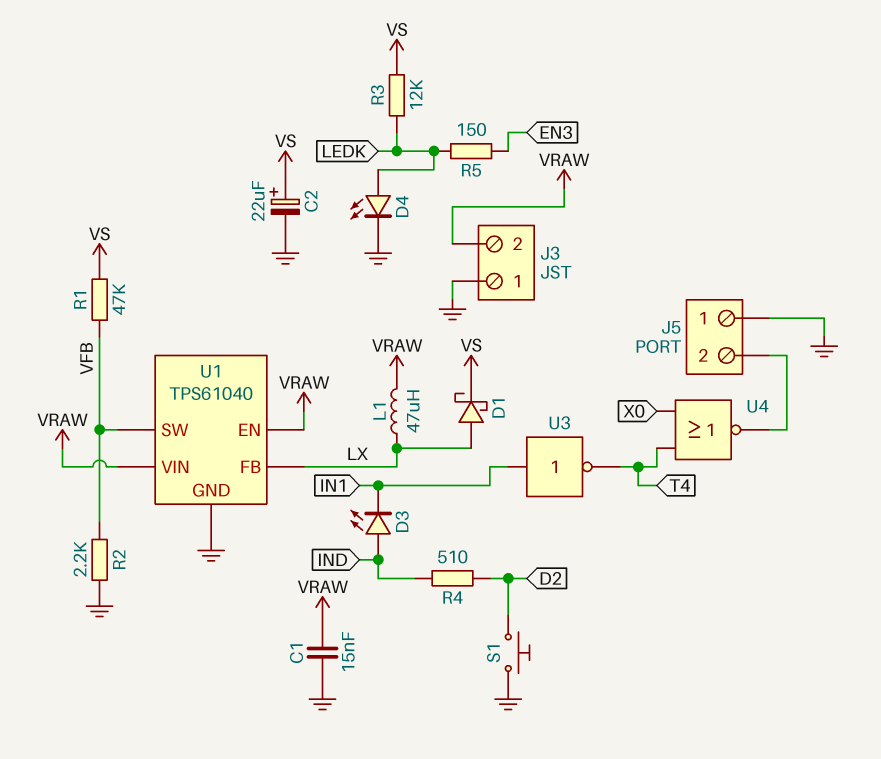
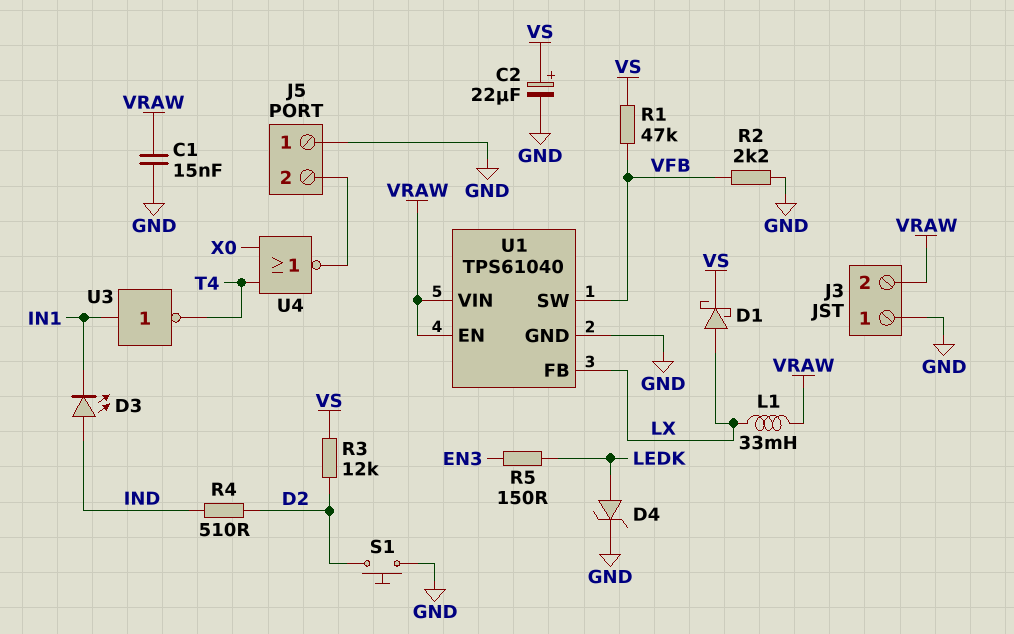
D4: LED (A LEDK, K GND) -> zener (A LEDK, K GND)
L1: 47uH (LX, VRAW) -> 33mH (LX, VRAW)
R3: 12k (LEDK, VS) -> 12k (D2, VS)

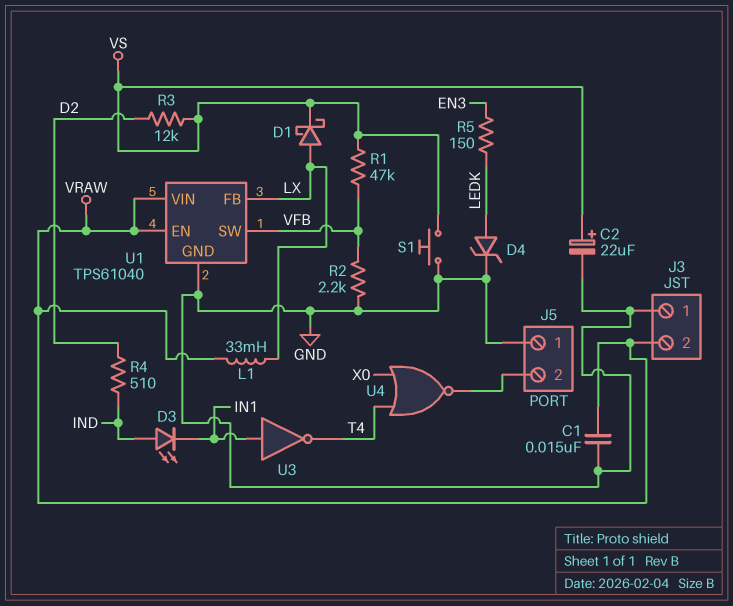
S1: button (D2, GND) -> button (GND, VS)

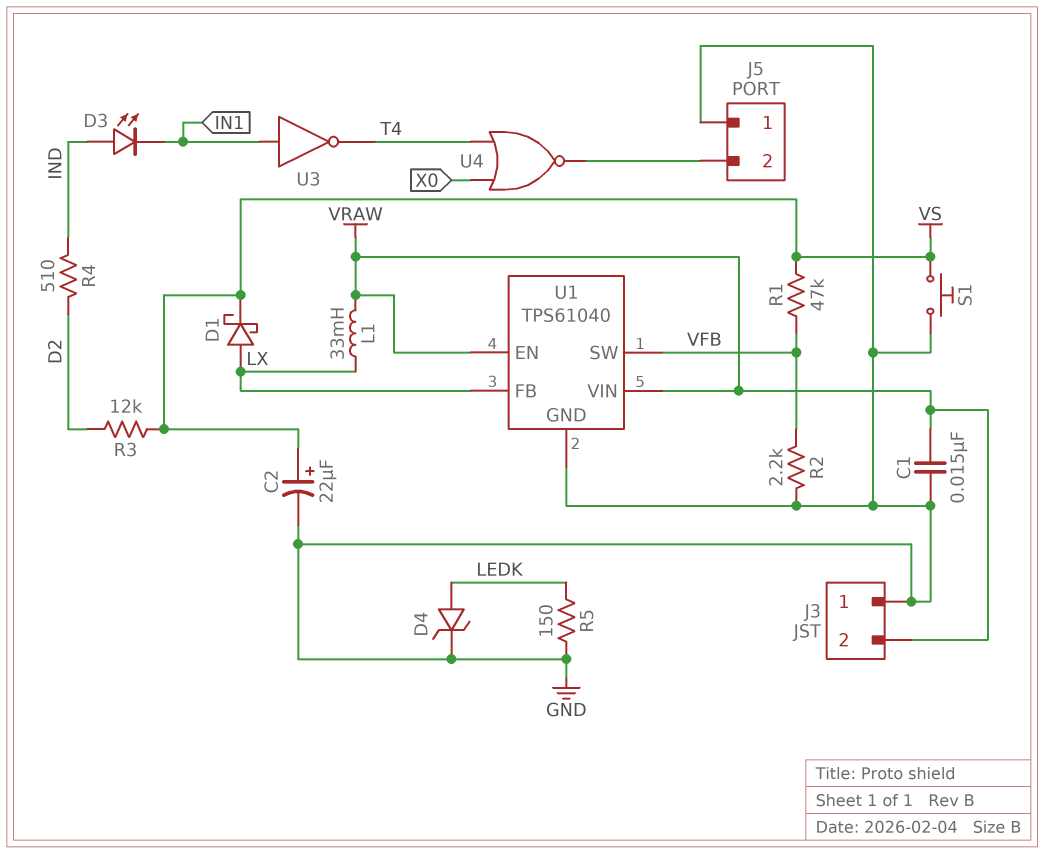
R5: 150 (EN3, LEDK) -> 150 (GND, LEDK)

